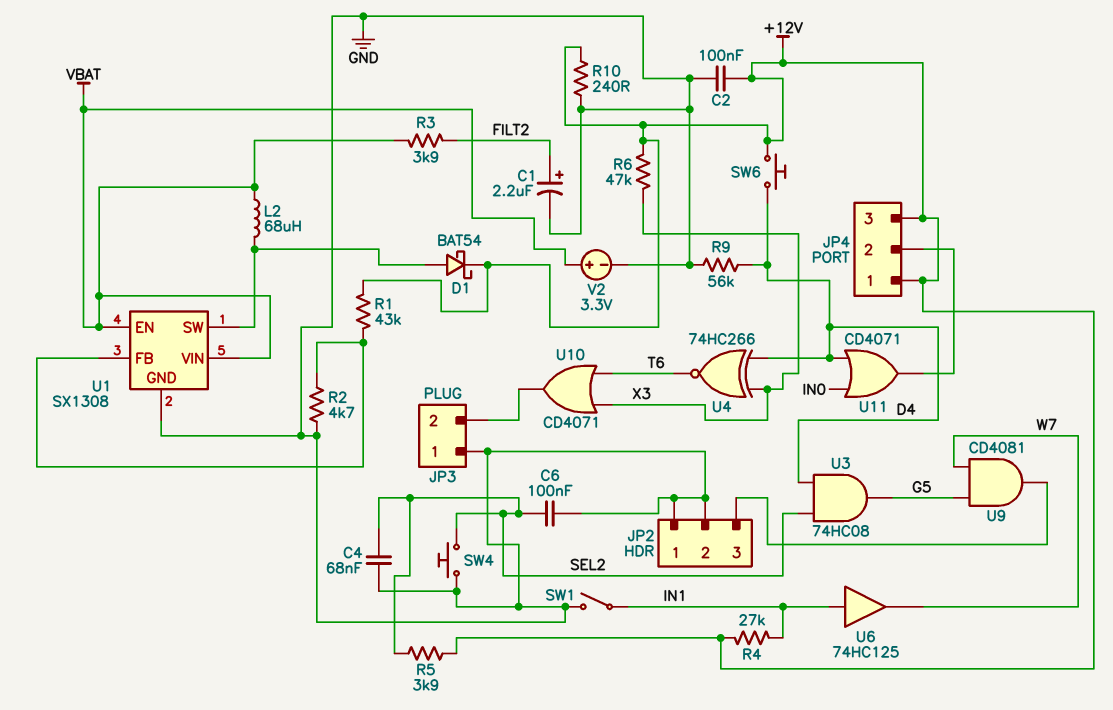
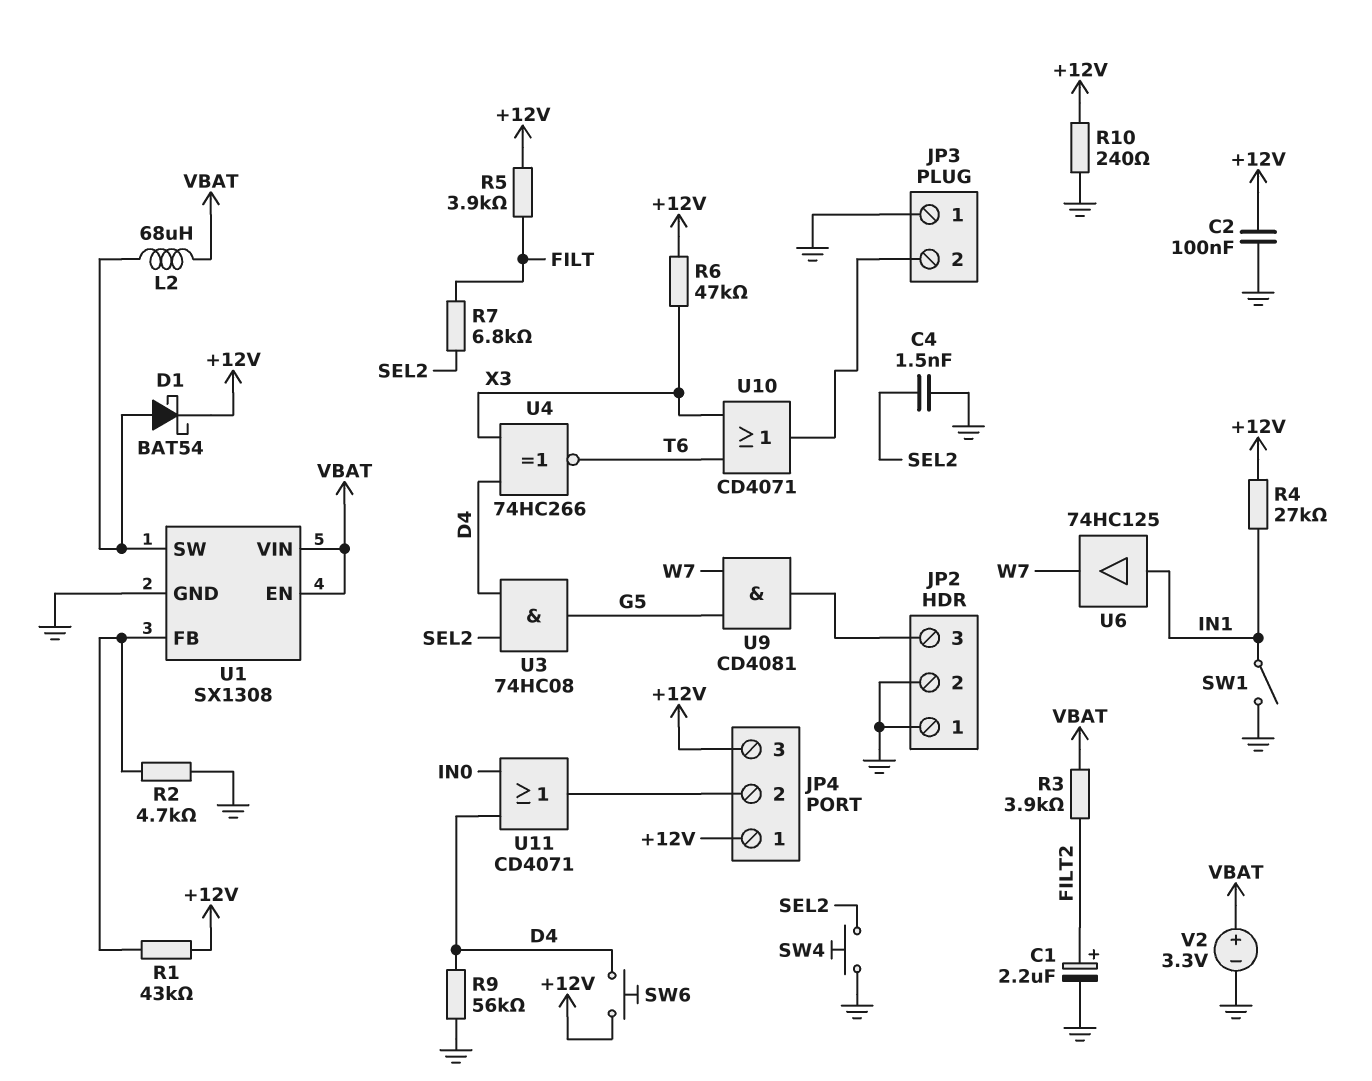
C4: 68nF (GND, SEL2) -> 1.5nF (GND, SEL2)
C6: 100nF (GND, SEL2) -> none
R5: 3.9k (+12V, SEL2) -> 3.9k (+12V, FILT)
R7: none -> 6.8k (FILT, SEL2)

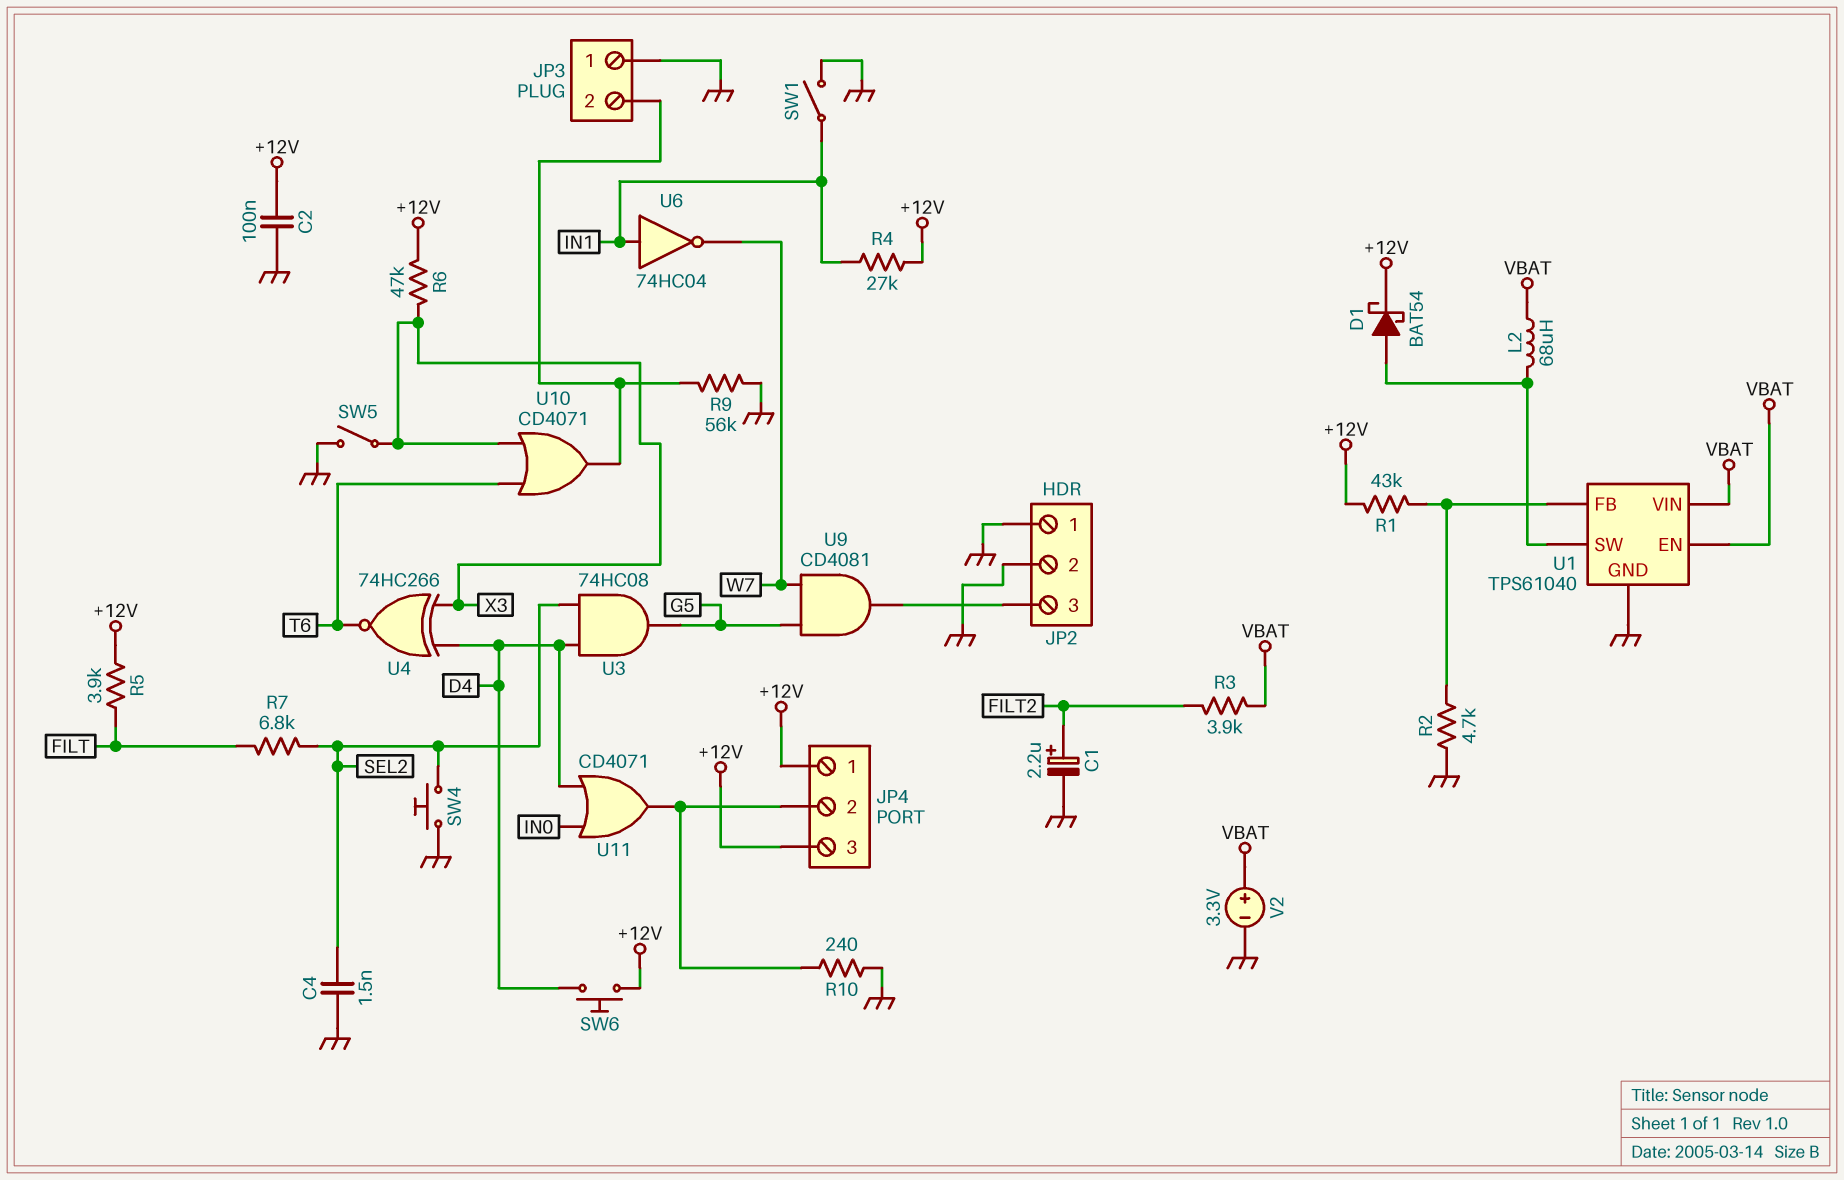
R9: 56k (D4, GND) -> 56k (GND, JP3/2)
R10: 240 (+12V, GND) -> 240 (GND, JP4/2)
SW5: none -> switch (GND, X3)
U1: SX1308 -> TPS61040
U6: buffer 74HC125 (in IN1, out W7) -> NOT 74HC04 (in IN1, out W7)

